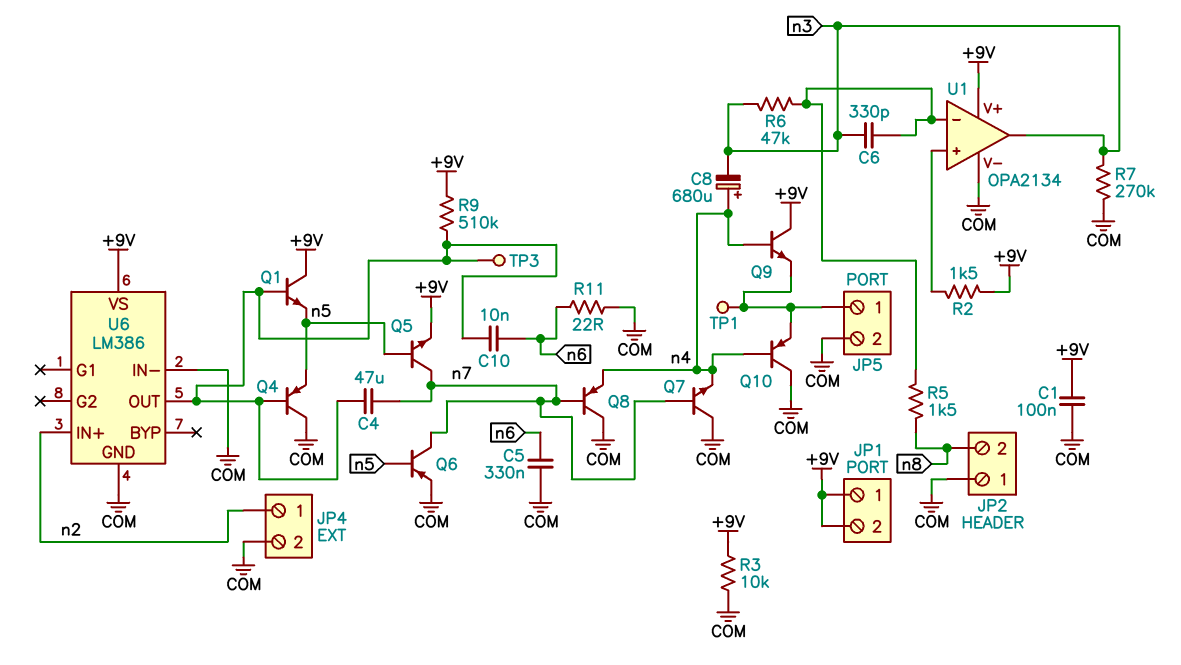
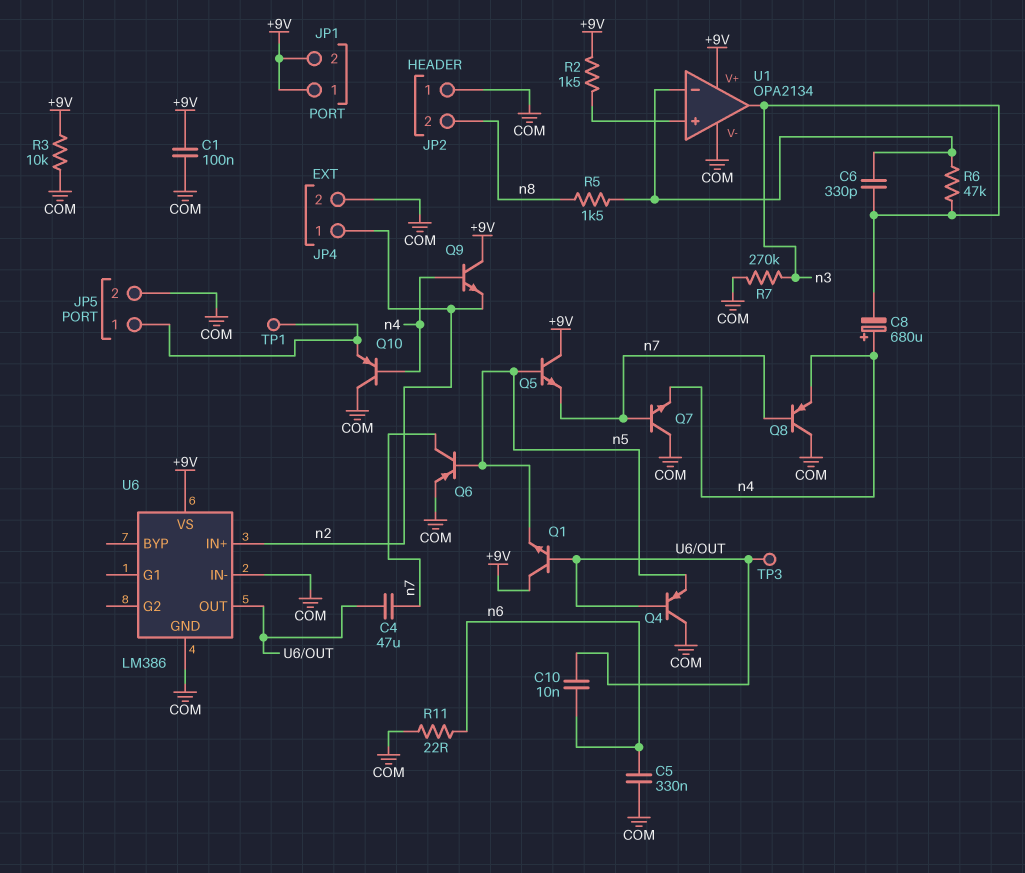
Q5: NPN (B n5, C n7, E +9V) -> NPN (B n5, C +9V, E n7)
Q9: NPN (B n4, C +9V, E JP5/1) -> NPN (B n4, C +9V, E n2)
R9: 510k (+9V, U6/OUT) -> none

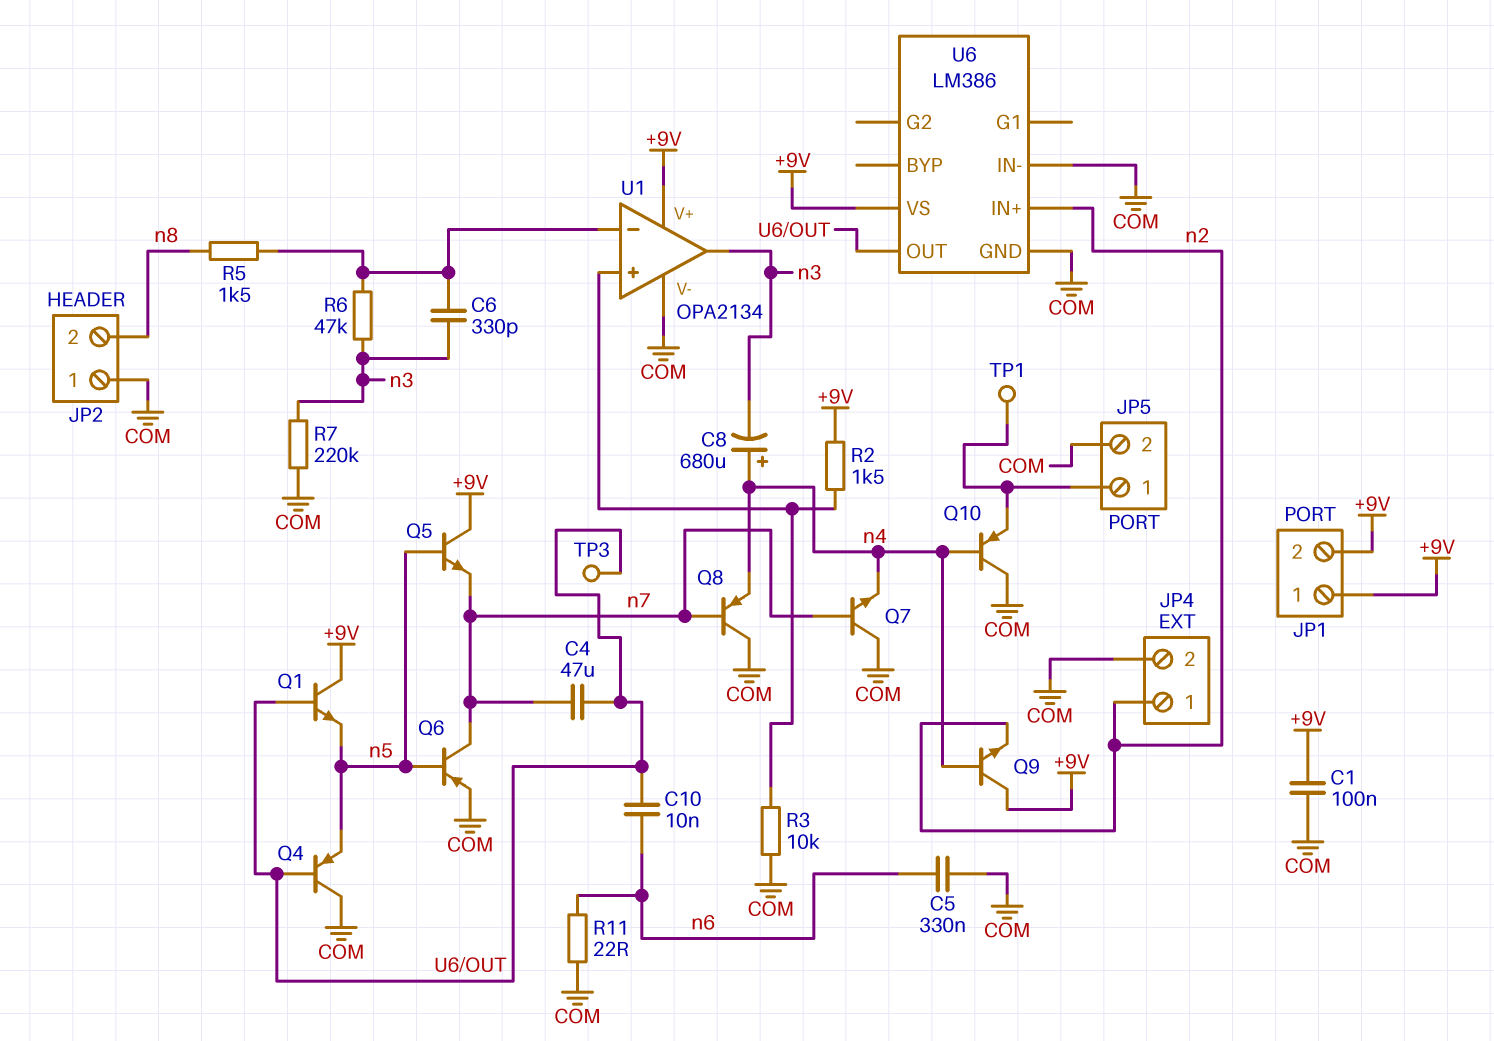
R3: 10k (+9V, COM) -> 10k (COM, U1/in+)
R7: 270k (COM, n3) -> 220k (COM, n3)

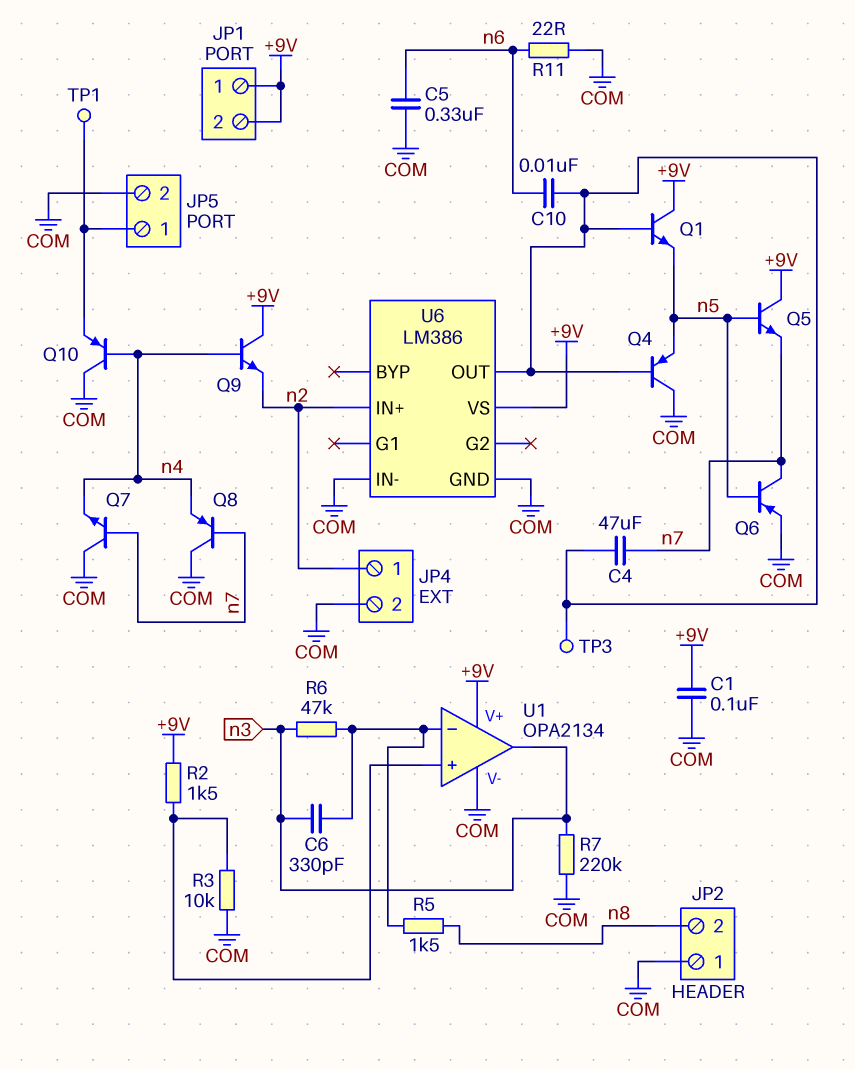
C8: 680uF (plus n4, minus n3) -> none

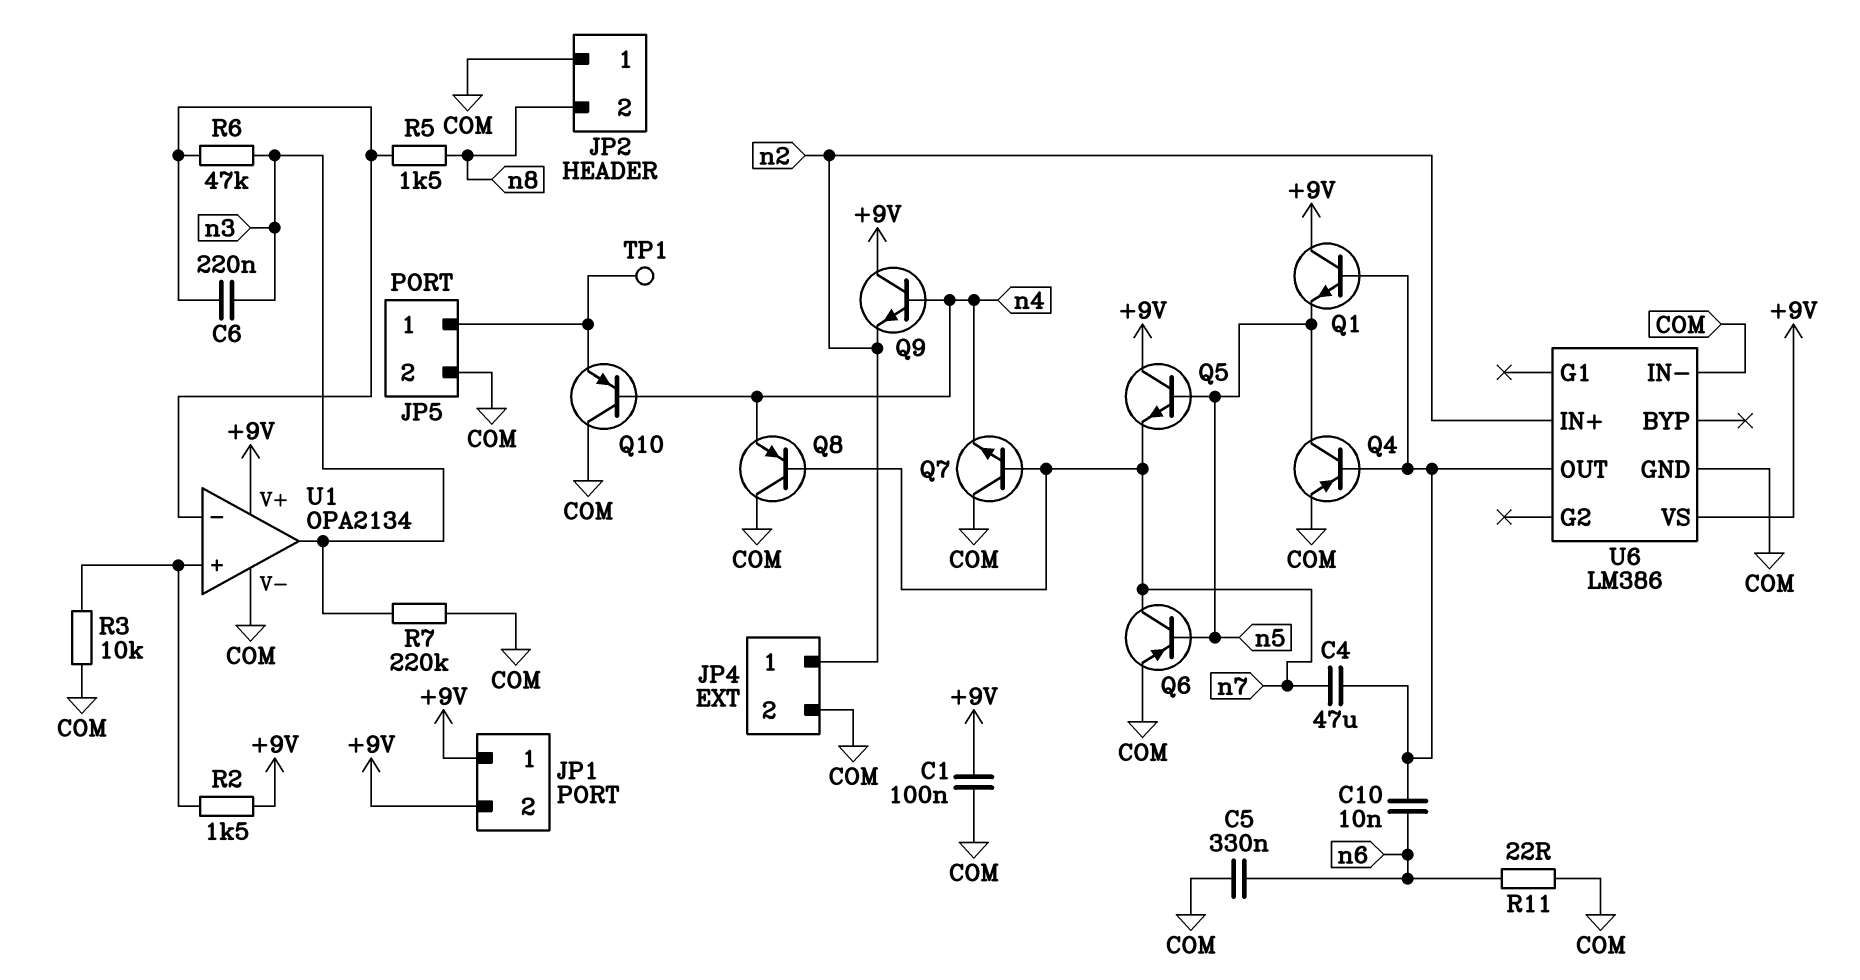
C6: 330pF (U1/in-, n3) -> 220nF (U1/in-, n3)
Q4: PNP (B U6/OUT, C COM, E n5) -> PNP (B U6/OUT, C n5, E COM)
TP3: test point (U6/OUT) -> none

